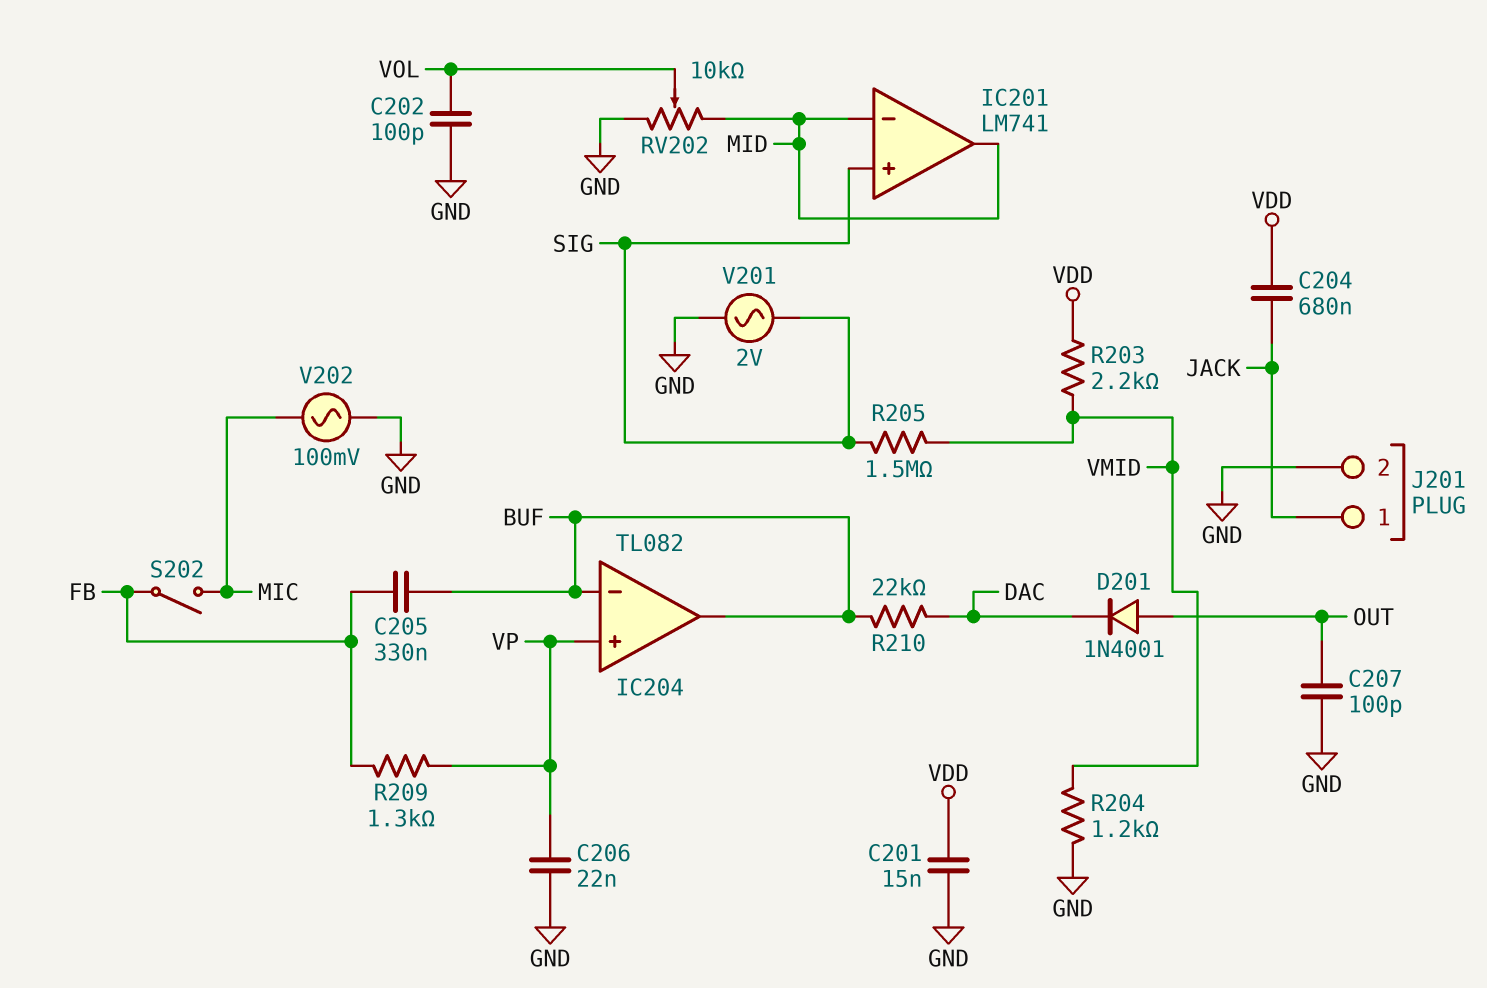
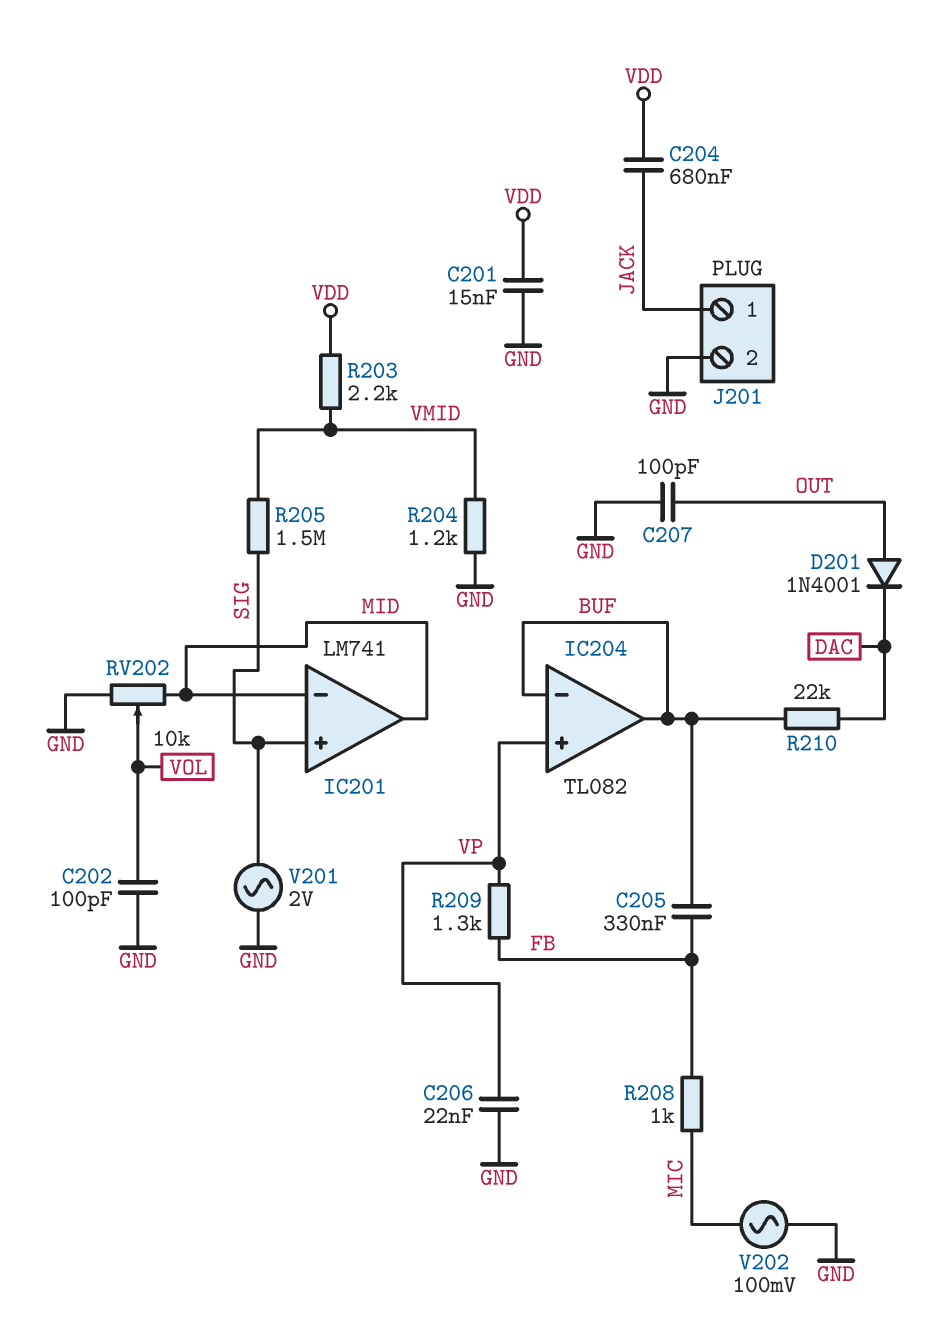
R208: none -> 1k (FB, MIC)
S202: switch (FB, MIC) -> none

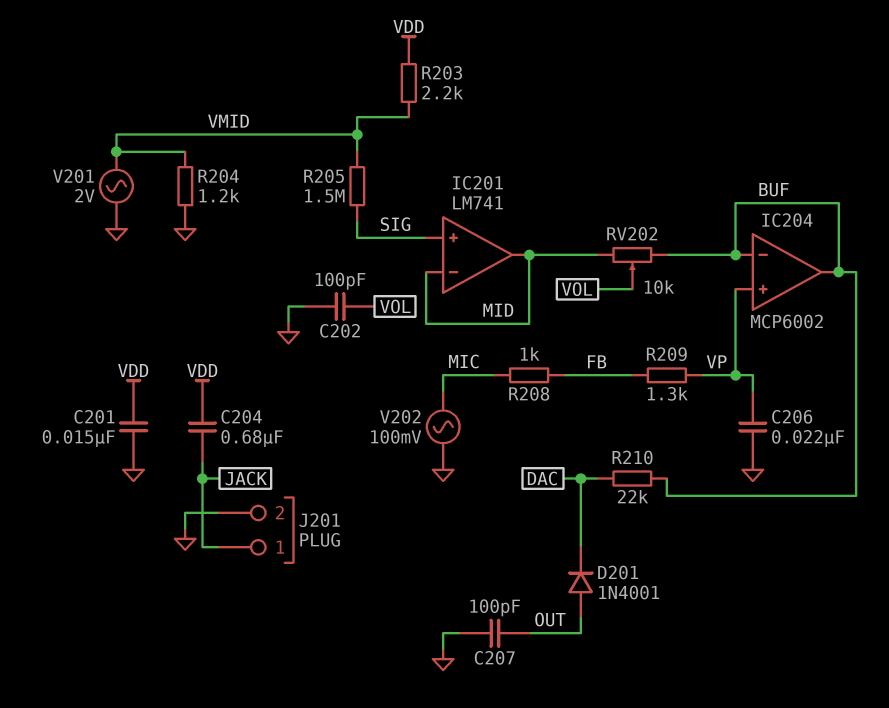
C205: 330nF (BUF, FB) -> none
IC204: TL082 -> MCP6002
RV202: 10k (GND, MID, wiper VOL) -> 10k (BUF, MID, wiper VOL)
V201: AC 2V (GND, SIG) -> AC 2V (GND, VMID)

